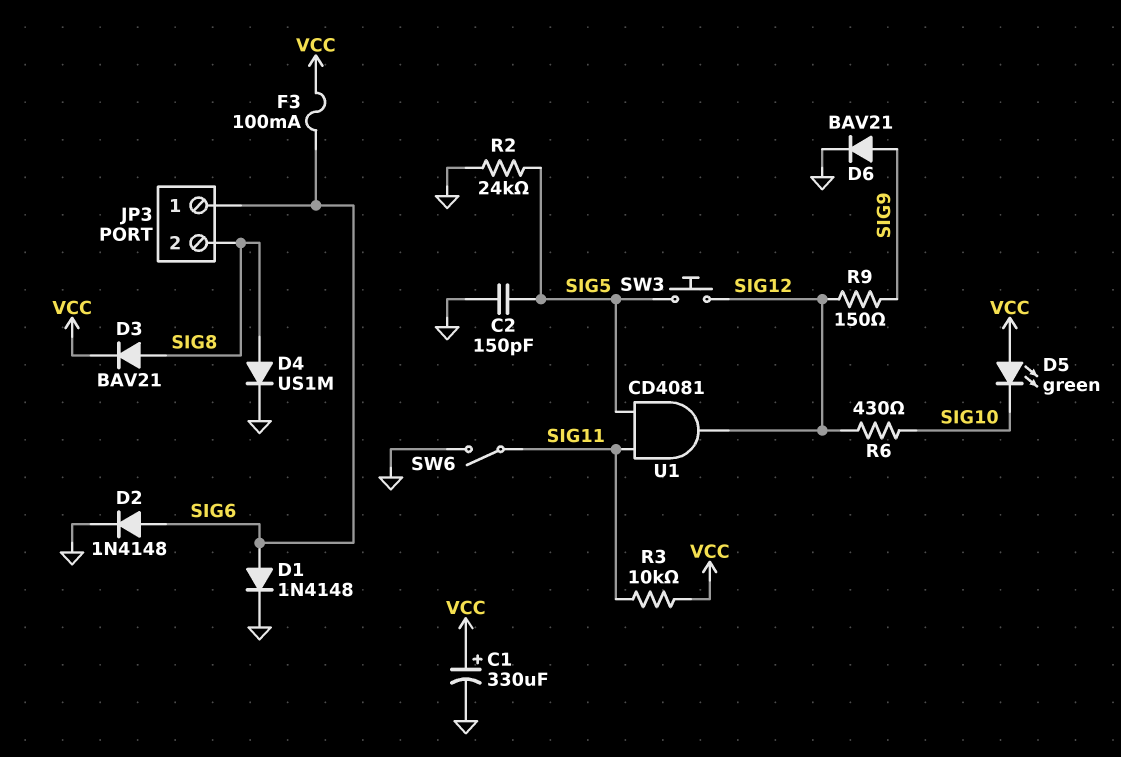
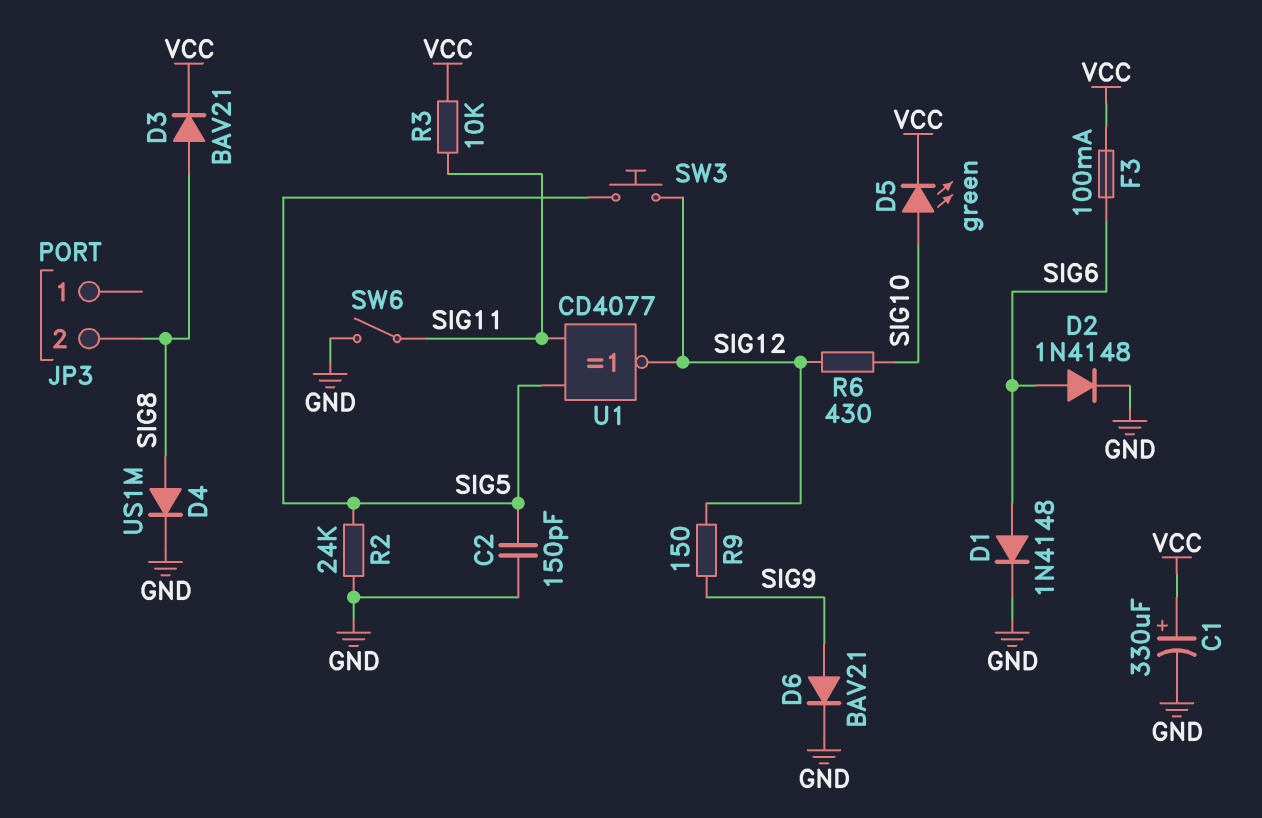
D5: LED green (A VCC, K SIG10) -> LED green (A SIG10, K VCC)
JP3 pin 1: SIG6 -> none
U1: AND CD4081 (in SIG5, in SIG11, out SIG12) -> XNOR CD4077 (in SIG5, in SIG11, out SIG12)

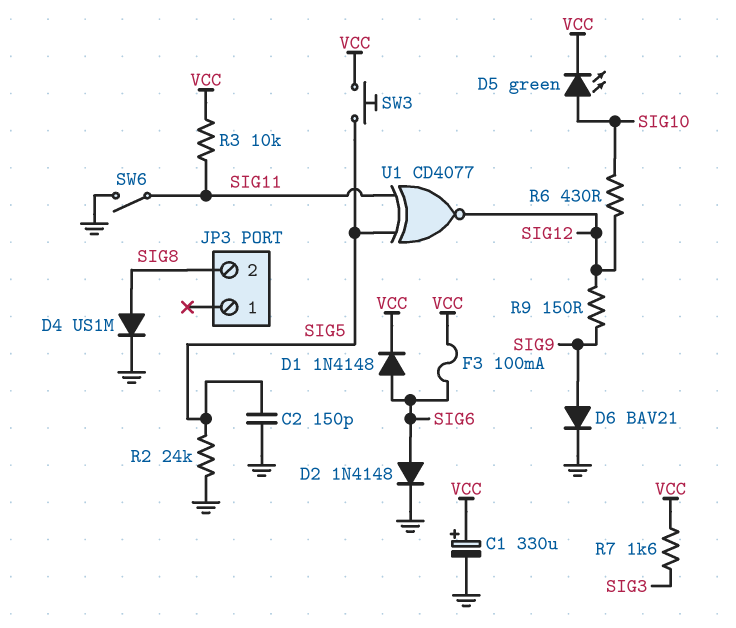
D1: diode 1N4148 (A SIG6, K GND) -> diode 1N4148 (A SIG6, K VCC)
D3: diode BAV21 (A SIG8, K VCC) -> none
R7: none -> 1.6k (SIG3, VCC)
SW3: button (SIG5, SIG12) -> button (SIG5, VCC)

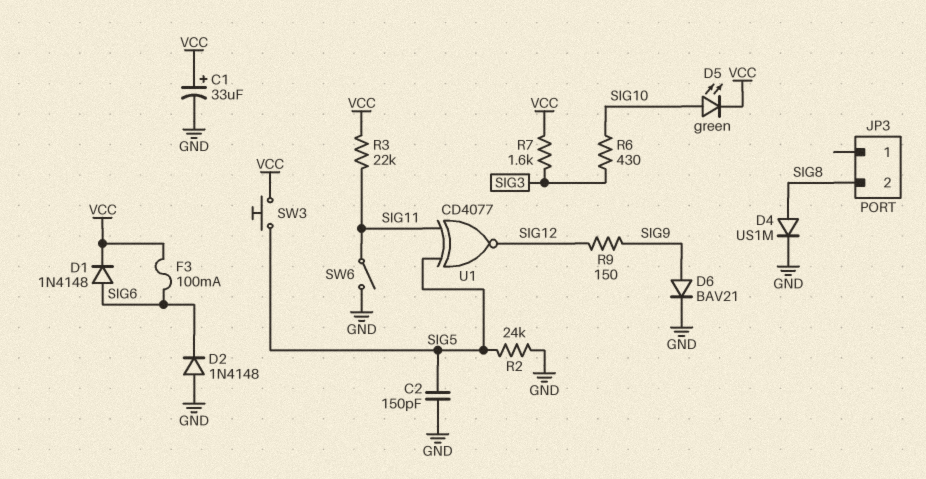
C1: 330uF (plus VCC, minus GND) -> 33uF (plus VCC, minus GND)
D2: diode 1N4148 (A SIG6, K GND) -> diode 1N4148 (A GND, K SIG6)
R3: 10k (SIG11, VCC) -> 22k (SIG11, VCC)
R6: 430 (SIG10, SIG12) -> 430 (SIG3, SIG10)

